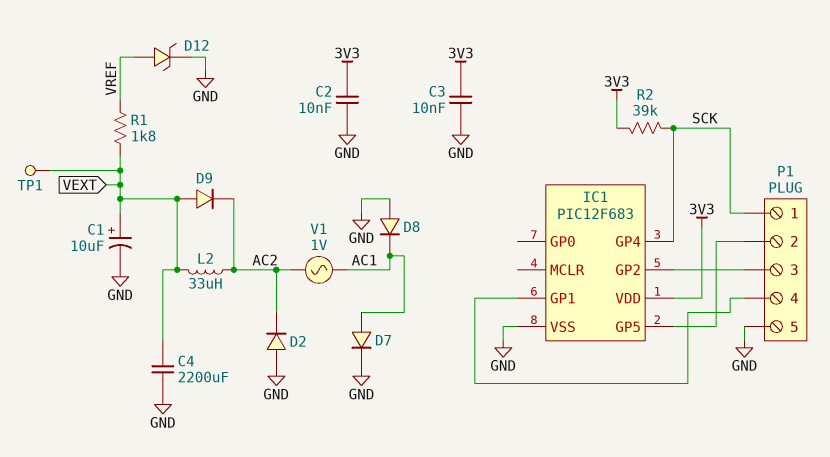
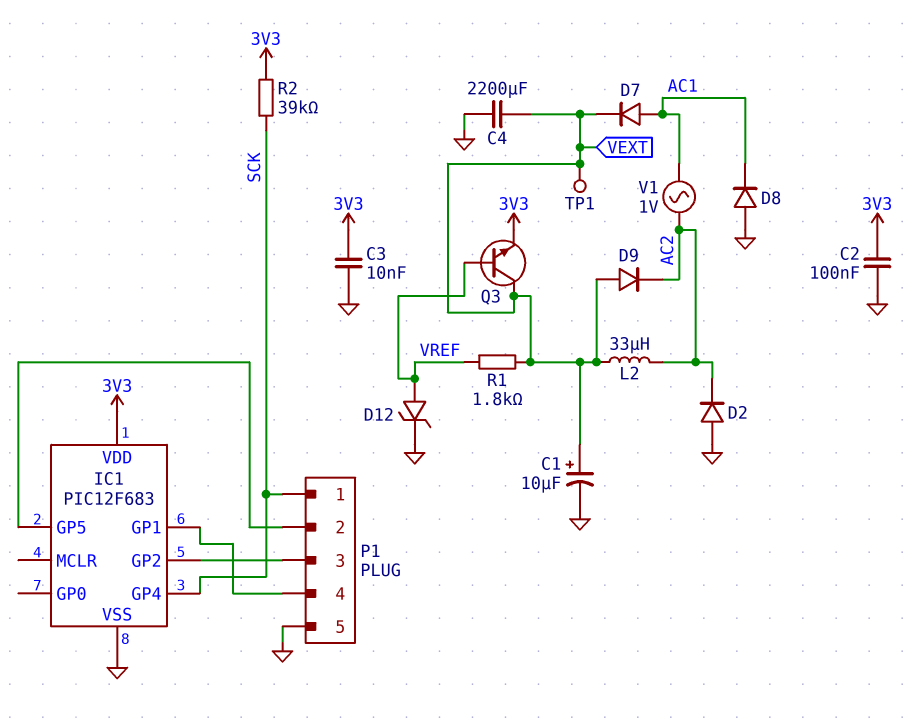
C2: 10nF (3V3, GND) -> 100nF (3V3, GND)
D7: diode (A AC1, K GND) -> diode (A AC1, K VEXT)
Q3: none -> NPN (B VREF, C VEXT, E 3V3)

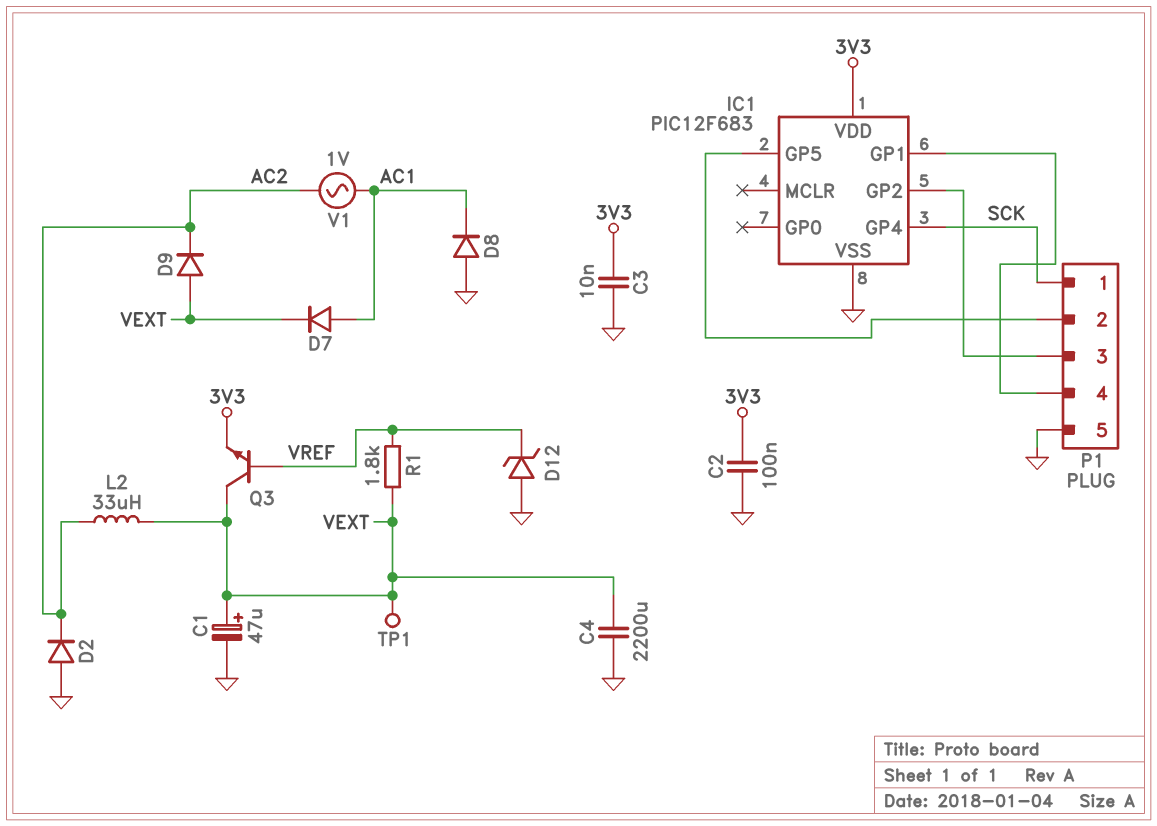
C1: 10uF (plus VEXT, minus GND) -> 47uF (plus VEXT, minus GND)
D12: zener (A VREF, K GND) -> zener (A GND, K VREF)
R2: 39k (3V3, SCK) -> none

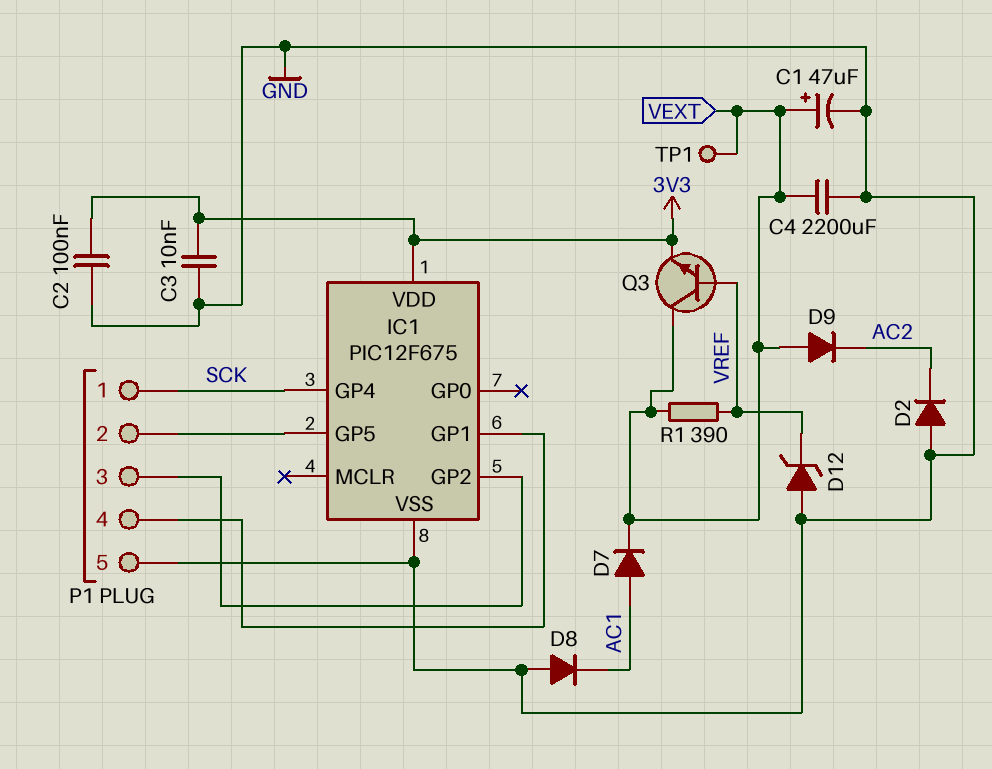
IC1: PIC12F683 -> PIC12F675
L2: 33uH (AC2, VEXT) -> none
R1: 1.8k (VEXT, VREF) -> 390 (VEXT, VREF)
V1: AC 1V (AC1, AC2) -> none

